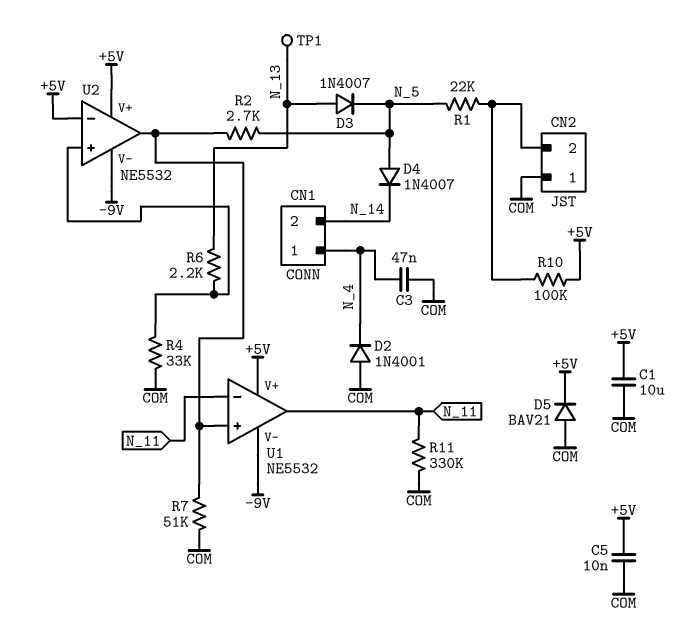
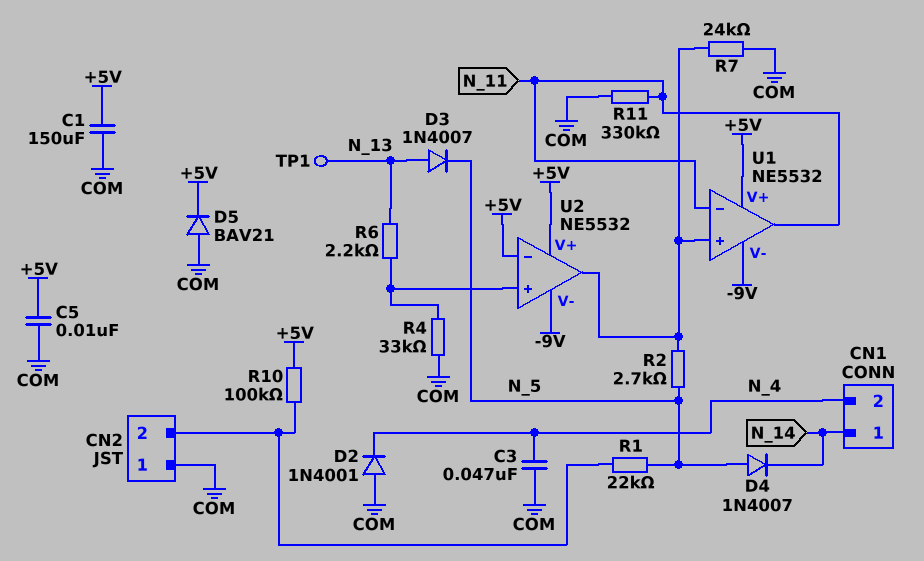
C1: 10uF (+5V, COM) -> 150uF (+5V, COM)
CN1 pin 1: N_4 -> N_14
CN1 pin 2: N_14 -> N_4
R7: 51k (COM, U1/in+) -> 24k (COM, U1/in+)

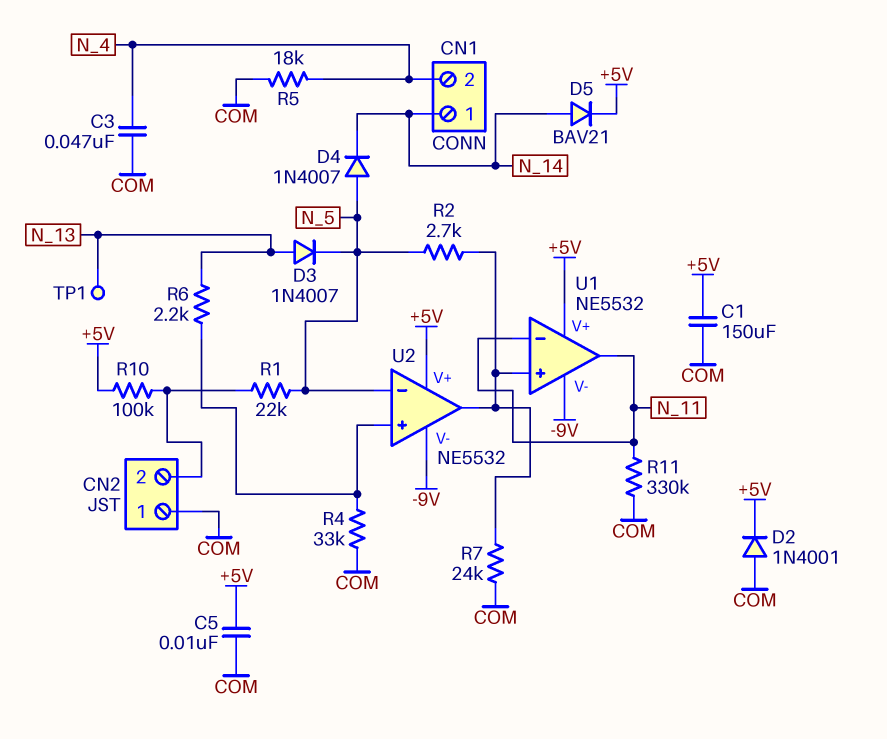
D2: diode 1N4001 (A COM, K N_4) -> diode 1N4001 (A COM, K +5V)
D5: diode BAV21 (A COM, K +5V) -> diode BAV21 (A N_14, K +5V)
R5: none -> 18k (COM, N_4)
U2 pin in-: +5V -> N_5

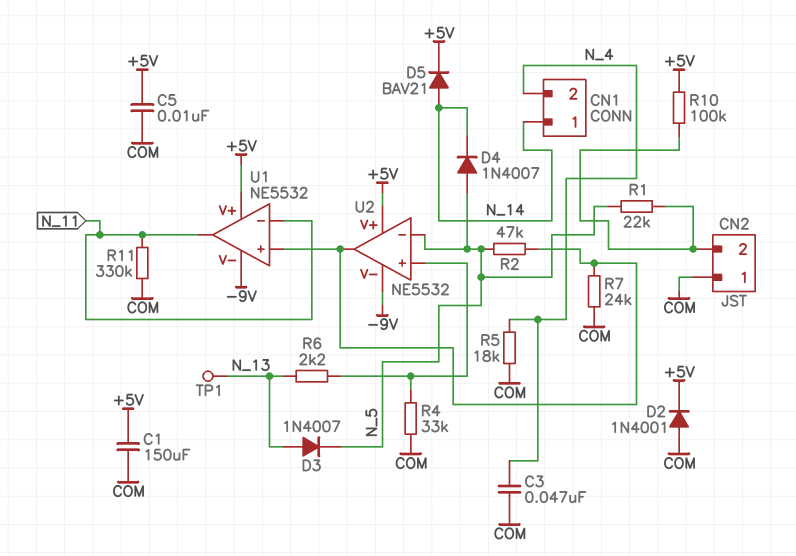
R2: 2.7k (N_5, U1/in+) -> 47k (N_5, U1/in+)

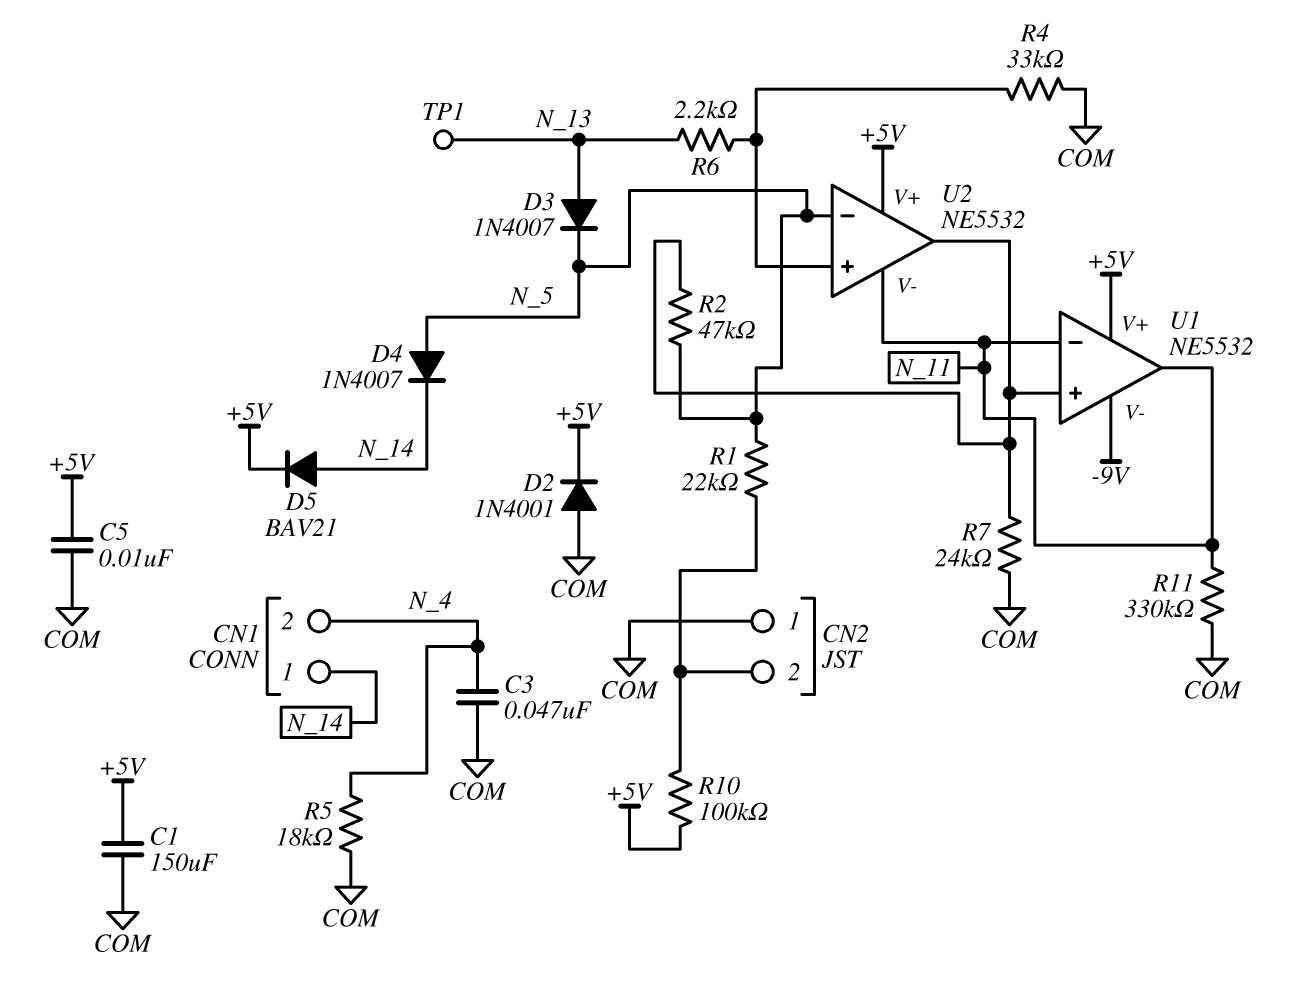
U2 pin V-: -9V -> N_11

